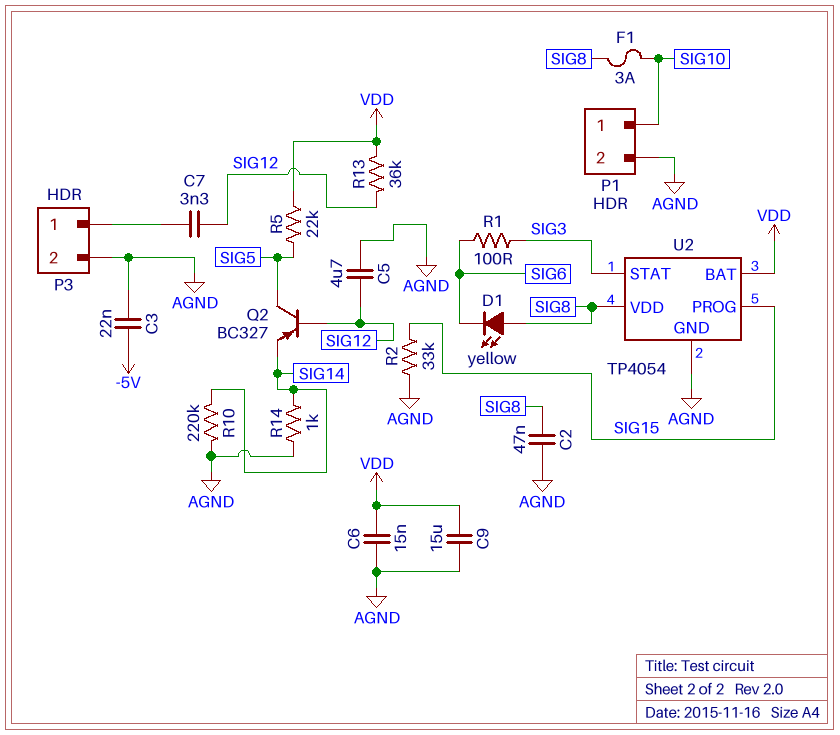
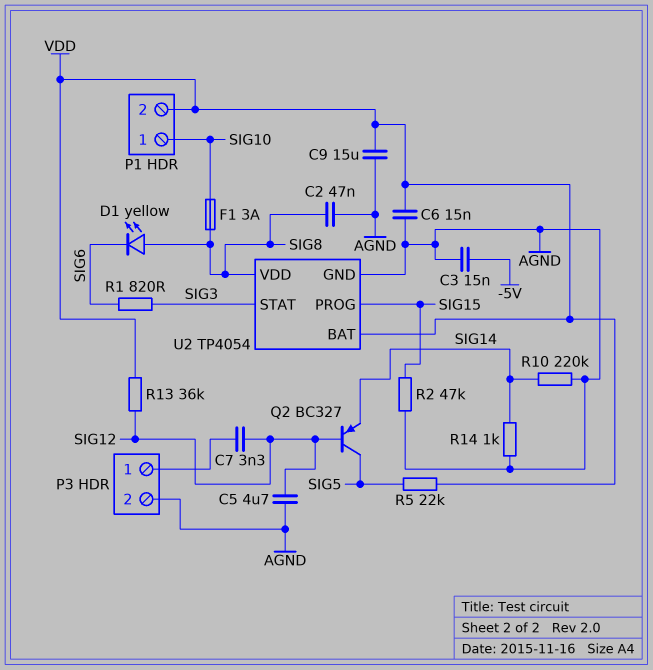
C3: 22nF (-5V, AGND) -> 15nF (-5V, AGND)
P1 pin 2: AGND -> VDD
R1: 100 (SIG3, SIG6) -> 820 (SIG3, SIG6)
R2: 33k (AGND, SIG15) -> 47k (AGND, SIG15)

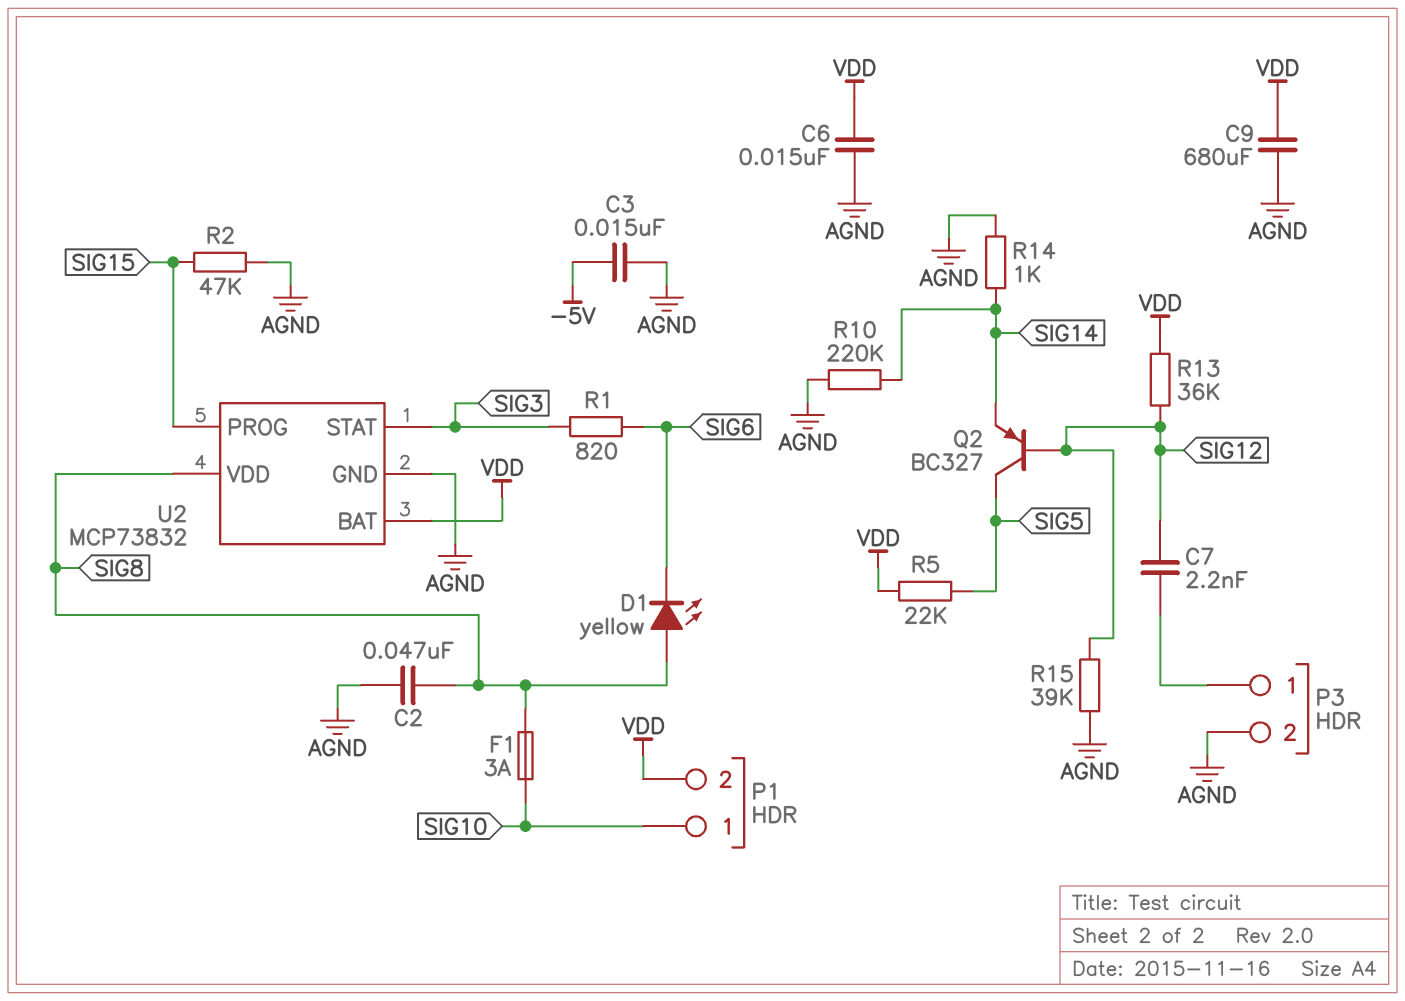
C5: 4.7uF (AGND, SIG12) -> none
C7: 3.3nF (P3/1, SIG12) -> 2.2nF (P3/1, SIG12)
C9: 15uF (AGND, VDD) -> 680uF (AGND, VDD)
R15: none -> 39k (AGND, SIG12)
U2: TP4054 -> MCP73832

